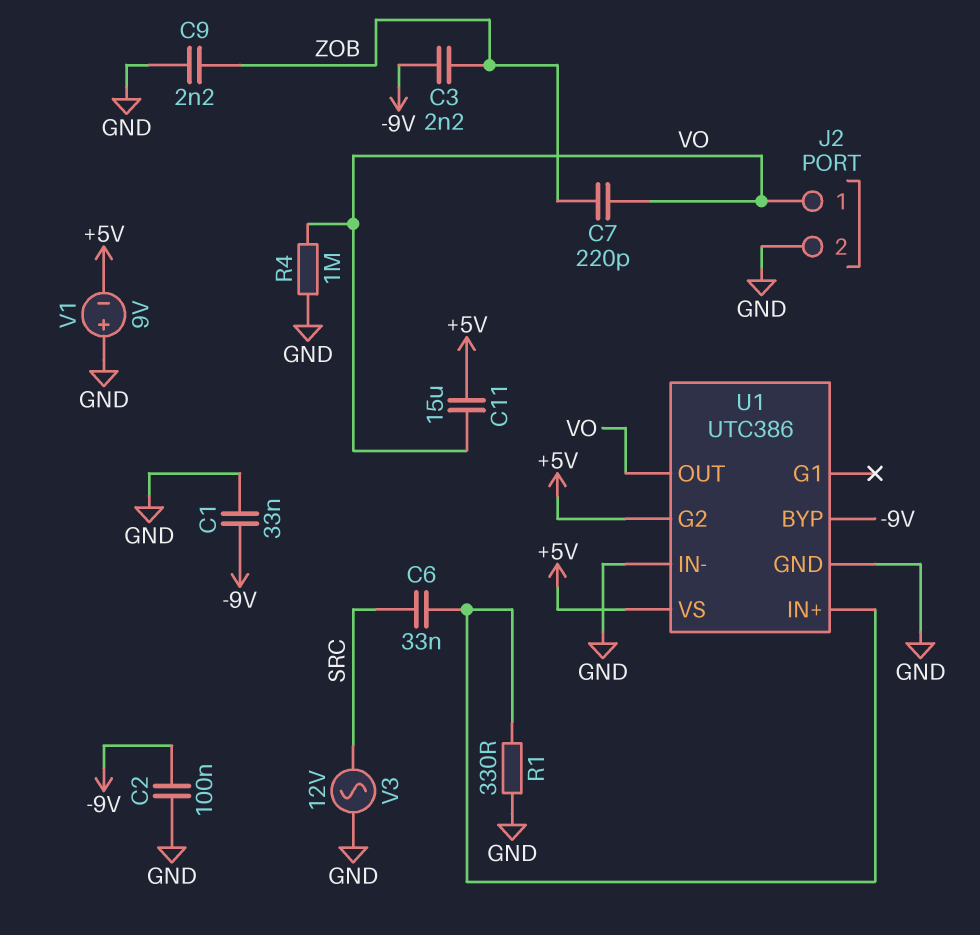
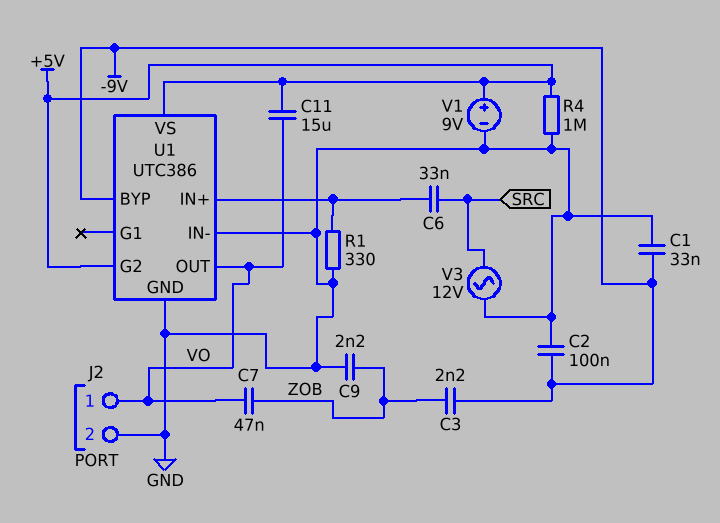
C7: 220pF (VO, ZOB) -> 47nF (VO, ZOB)
R4: 1M (GND, VO) -> 1M (+5V, GND)
V1: 9V (plus GND, minus +5V) -> 9V (plus +5V, minus GND)

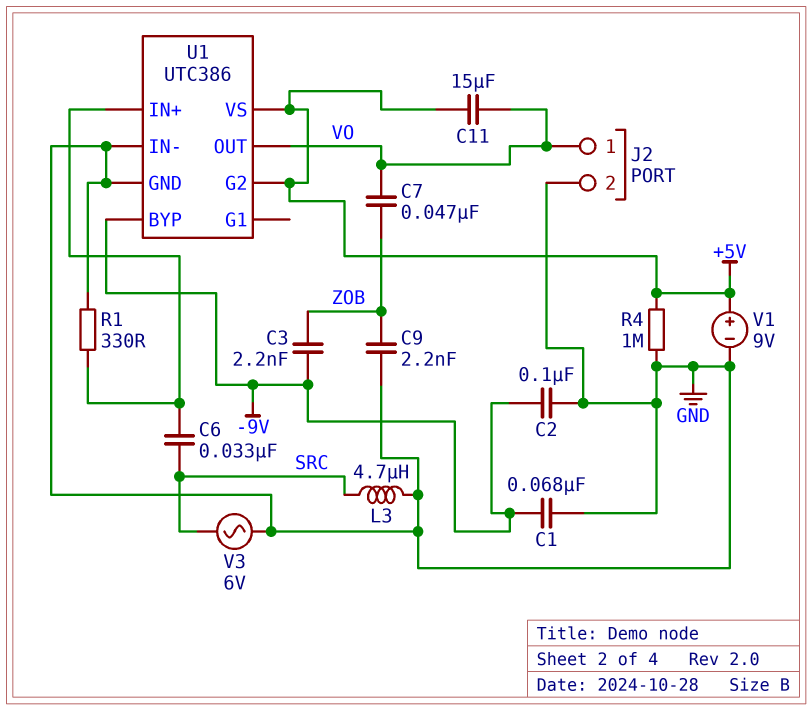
C1: 33nF (-9V, GND) -> 68nF (-9V, GND)
L3: none -> 4.7uH (GND, SRC)
V3: AC 12V (GND, SRC) -> AC 6V (GND, SRC)

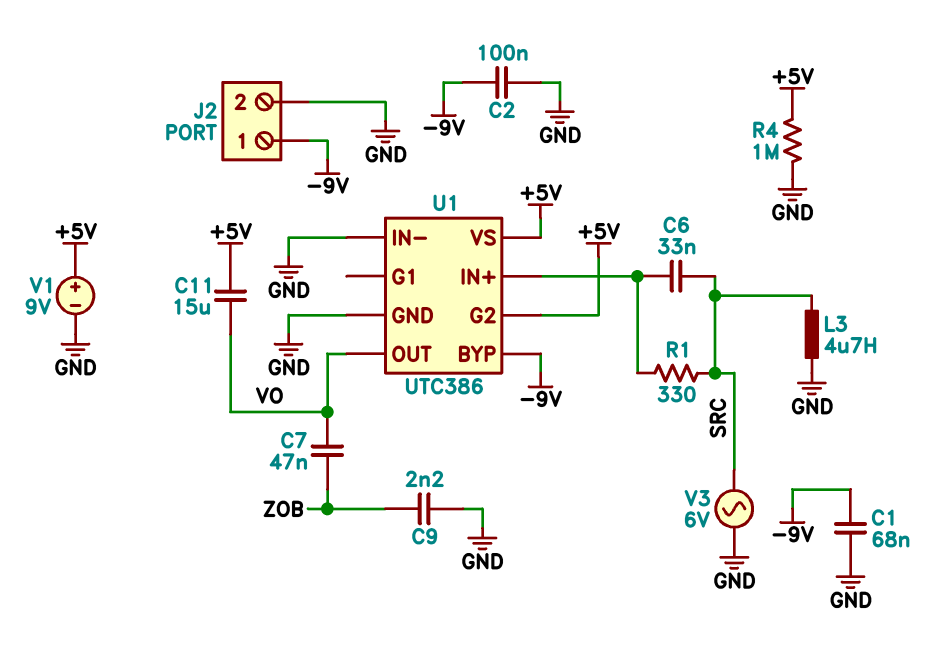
C3: 2.2nF (-9V, ZOB) -> none
J2 pin 1: VO -> -9V
R1: 330 (GND, U1/IN+) -> 330 (SRC, U1/IN+)

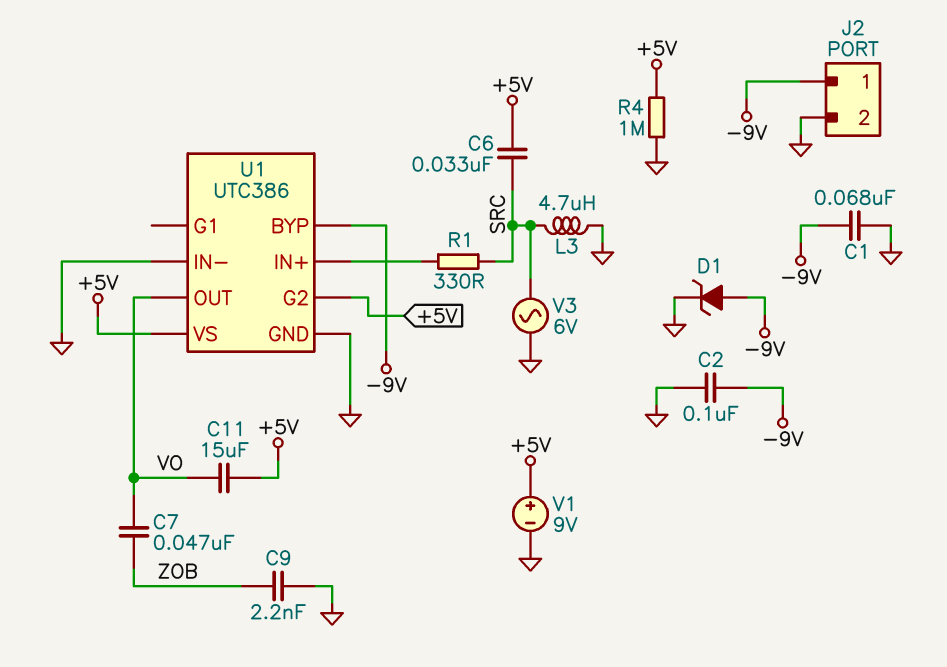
C6: 33nF (SRC, U1/IN+) -> 33nF (+5V, SRC)
D1: none -> zener (A -9V, K GND)

